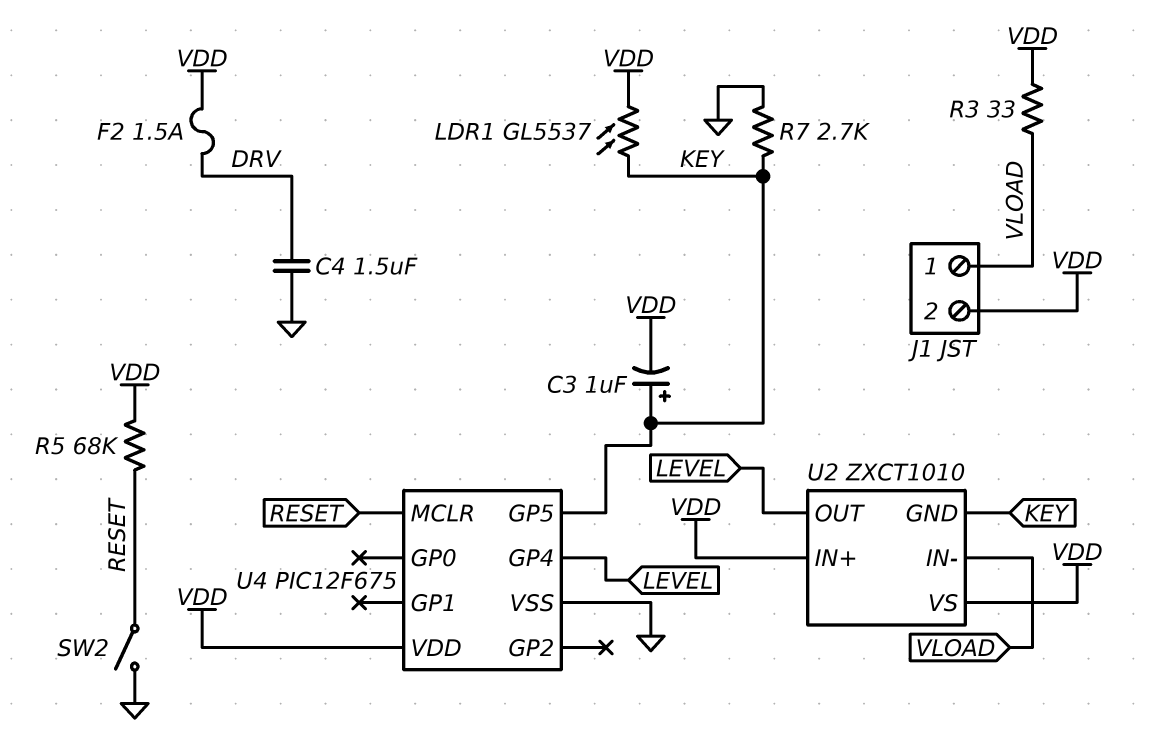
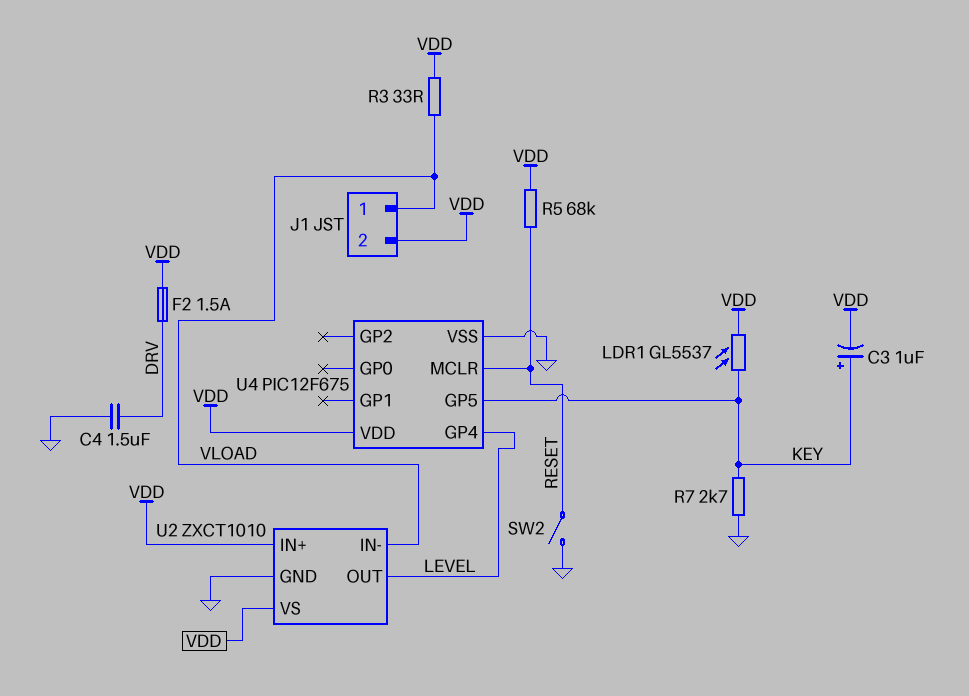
U2 pin GND: KEY -> GND

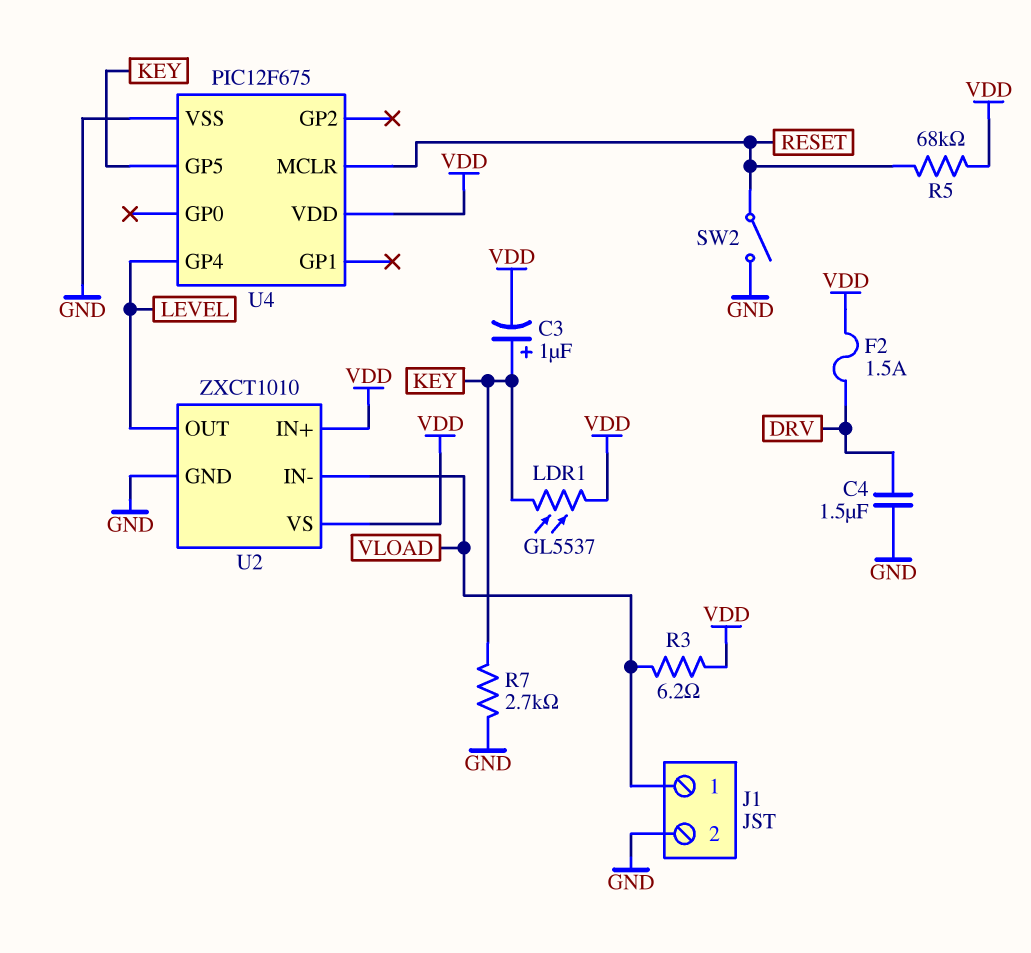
J1 pin 2: VDD -> GND
R3: 33 (VDD, VLOAD) -> 6.2 (VDD, VLOAD)

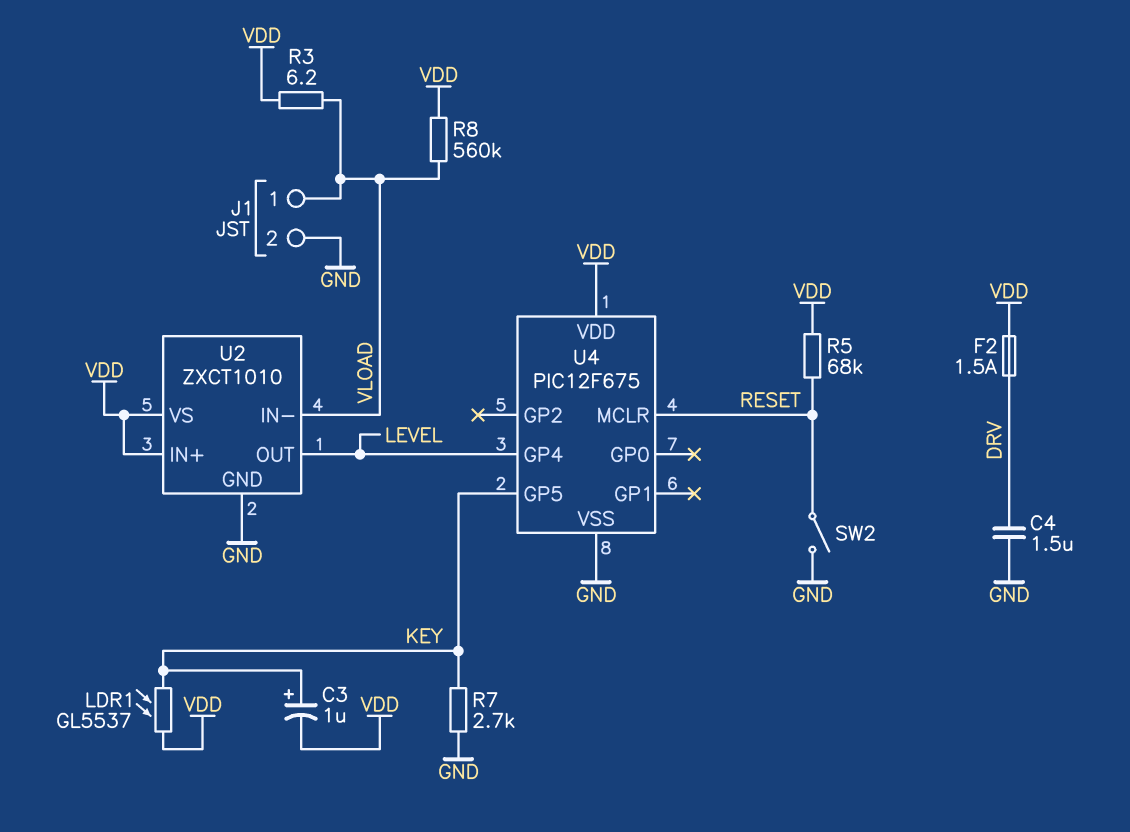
R8: none -> 560k (VDD, VLOAD)

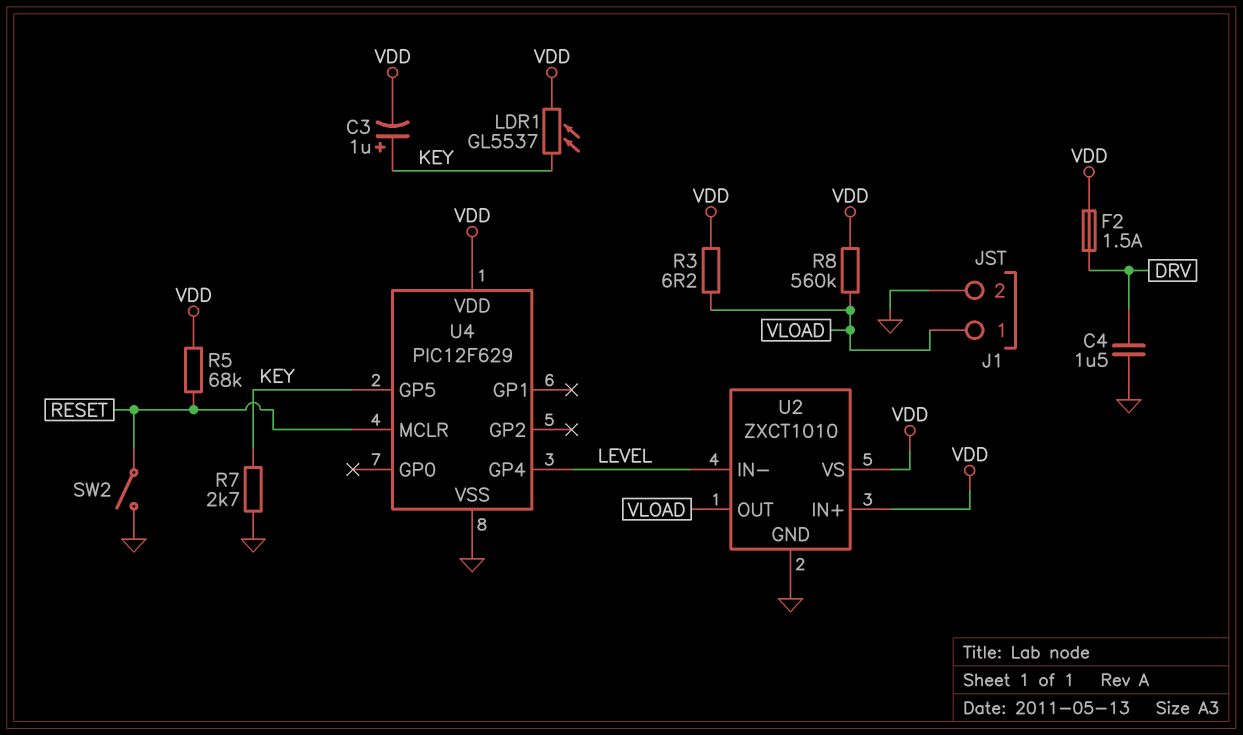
U2 pin IN-: VLOAD -> LEVEL
U2 pin OUT: LEVEL -> VLOAD
U4: PIC12F675 -> PIC12F629

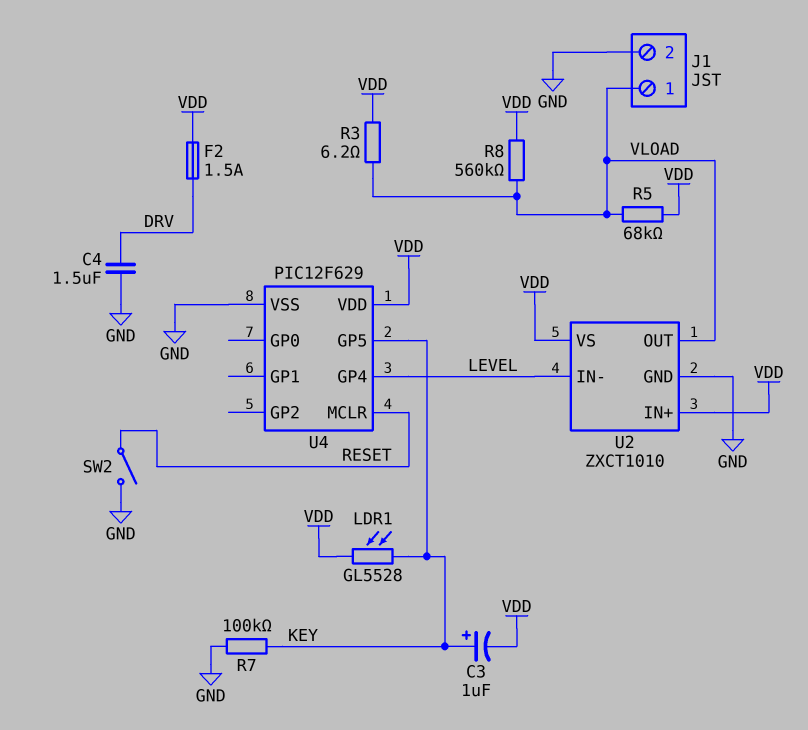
LDR1: GL5537 (KEY, VDD) -> GL5528 (KEY, VDD)
R5: 68k (RESET, VDD) -> 68k (VDD, VLOAD)
R7: 2.7k (GND, KEY) -> 100k (GND, KEY)

